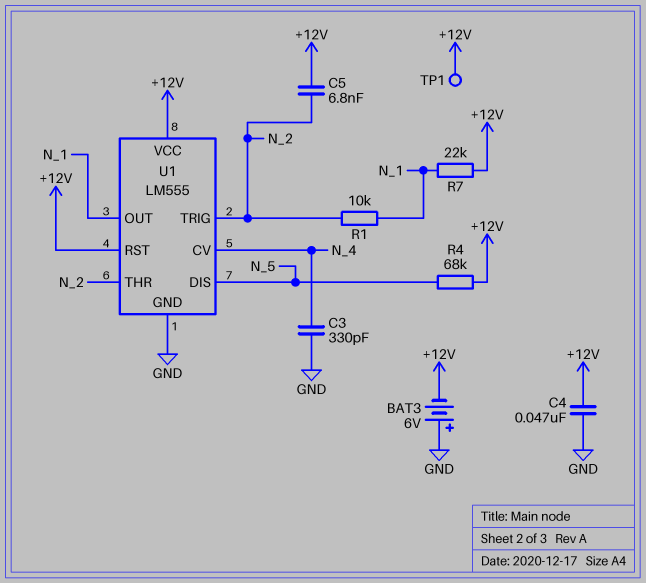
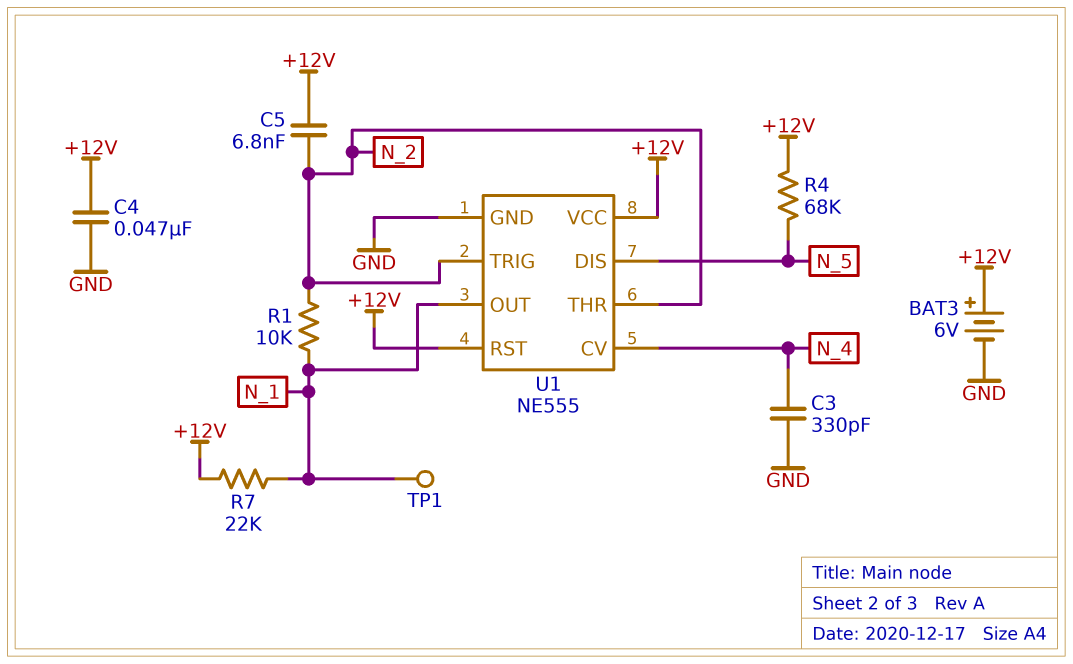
BAT3: 6V (plus GND, minus +12V) -> 6V (plus +12V, minus GND)
TP1: test point (+12V) -> test point (N_1)
U1: LM555 -> NE555

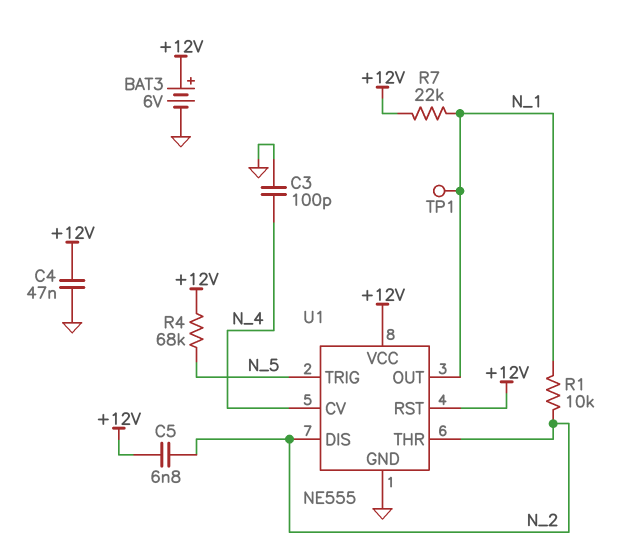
C3: 330pF (GND, N_4) -> 100pF (GND, N_4)
U1 pin DIS: N_5 -> N_2
U1 pin TRIG: N_2 -> N_5

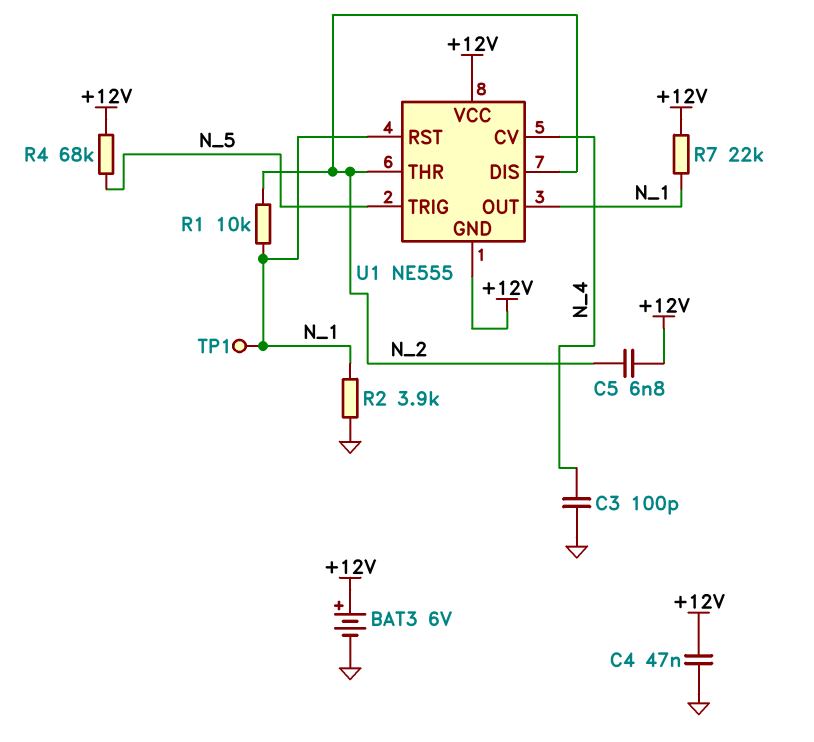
R2: none -> 3.9k (GND, N_1)
U1 pin GND: GND -> +12V
U1 pin RST: +12V -> N_1

